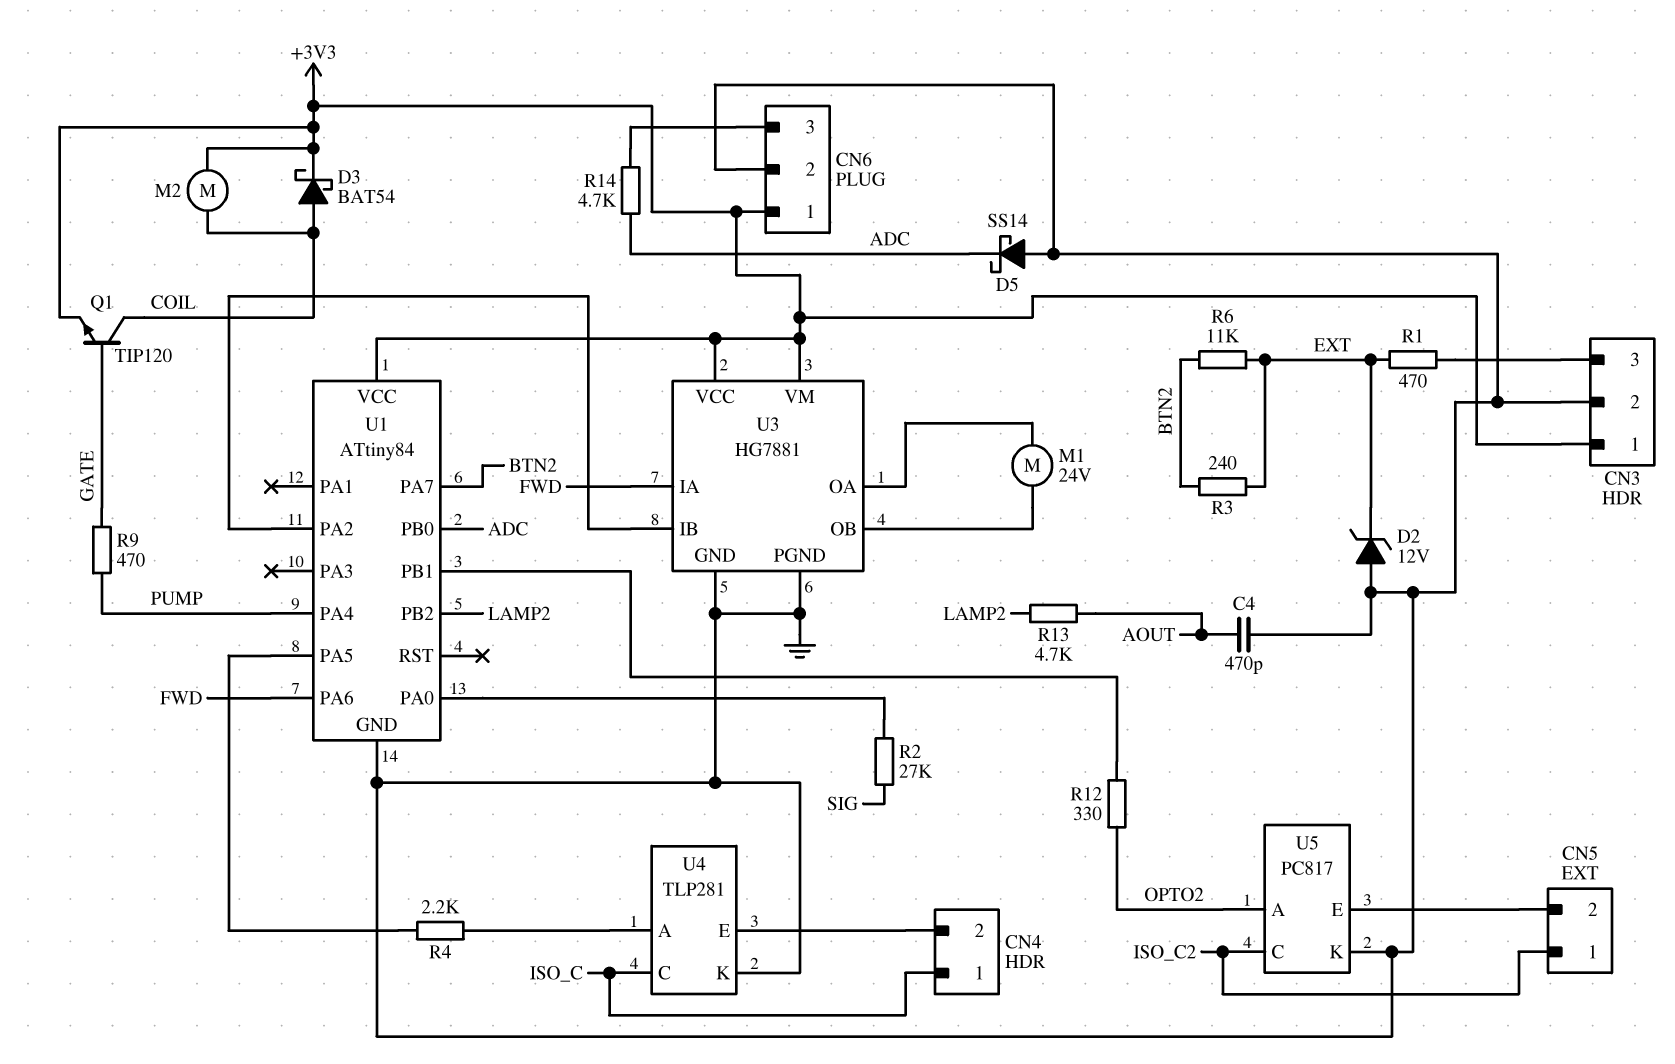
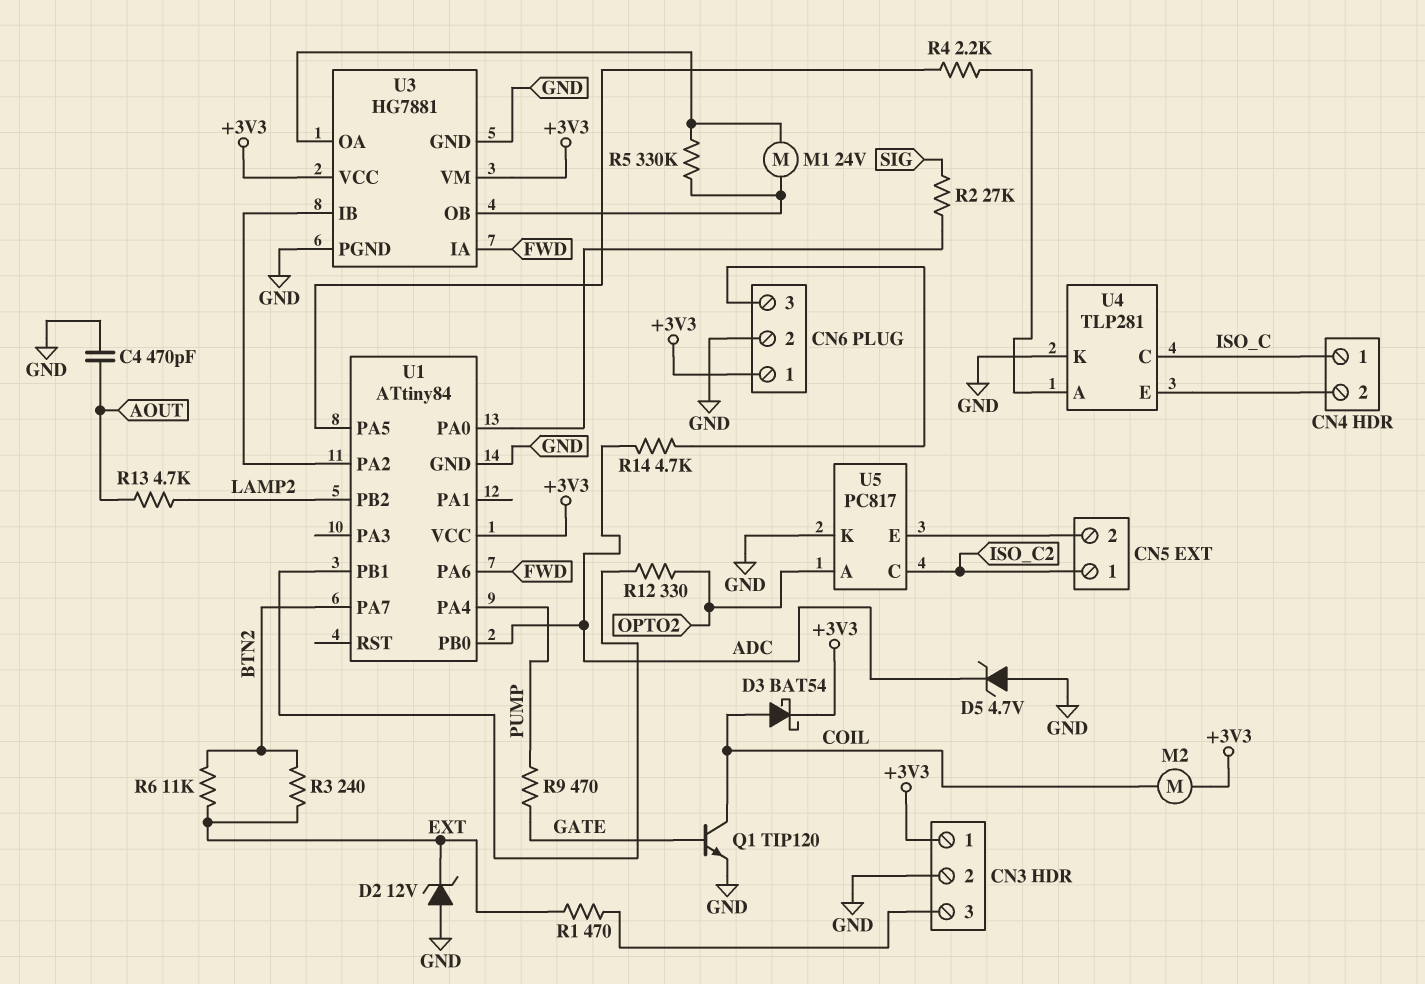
D5: schottky SS14 (A GND, K ADC) -> zener 4.7V (A GND, K ADC)
Q1: NPN TIP120 (B GATE, C COIL, E +3V3) -> NPN TIP120 (B GATE, C COIL, E GND)
R5: none -> 330k (U3/OA, U3/OB)

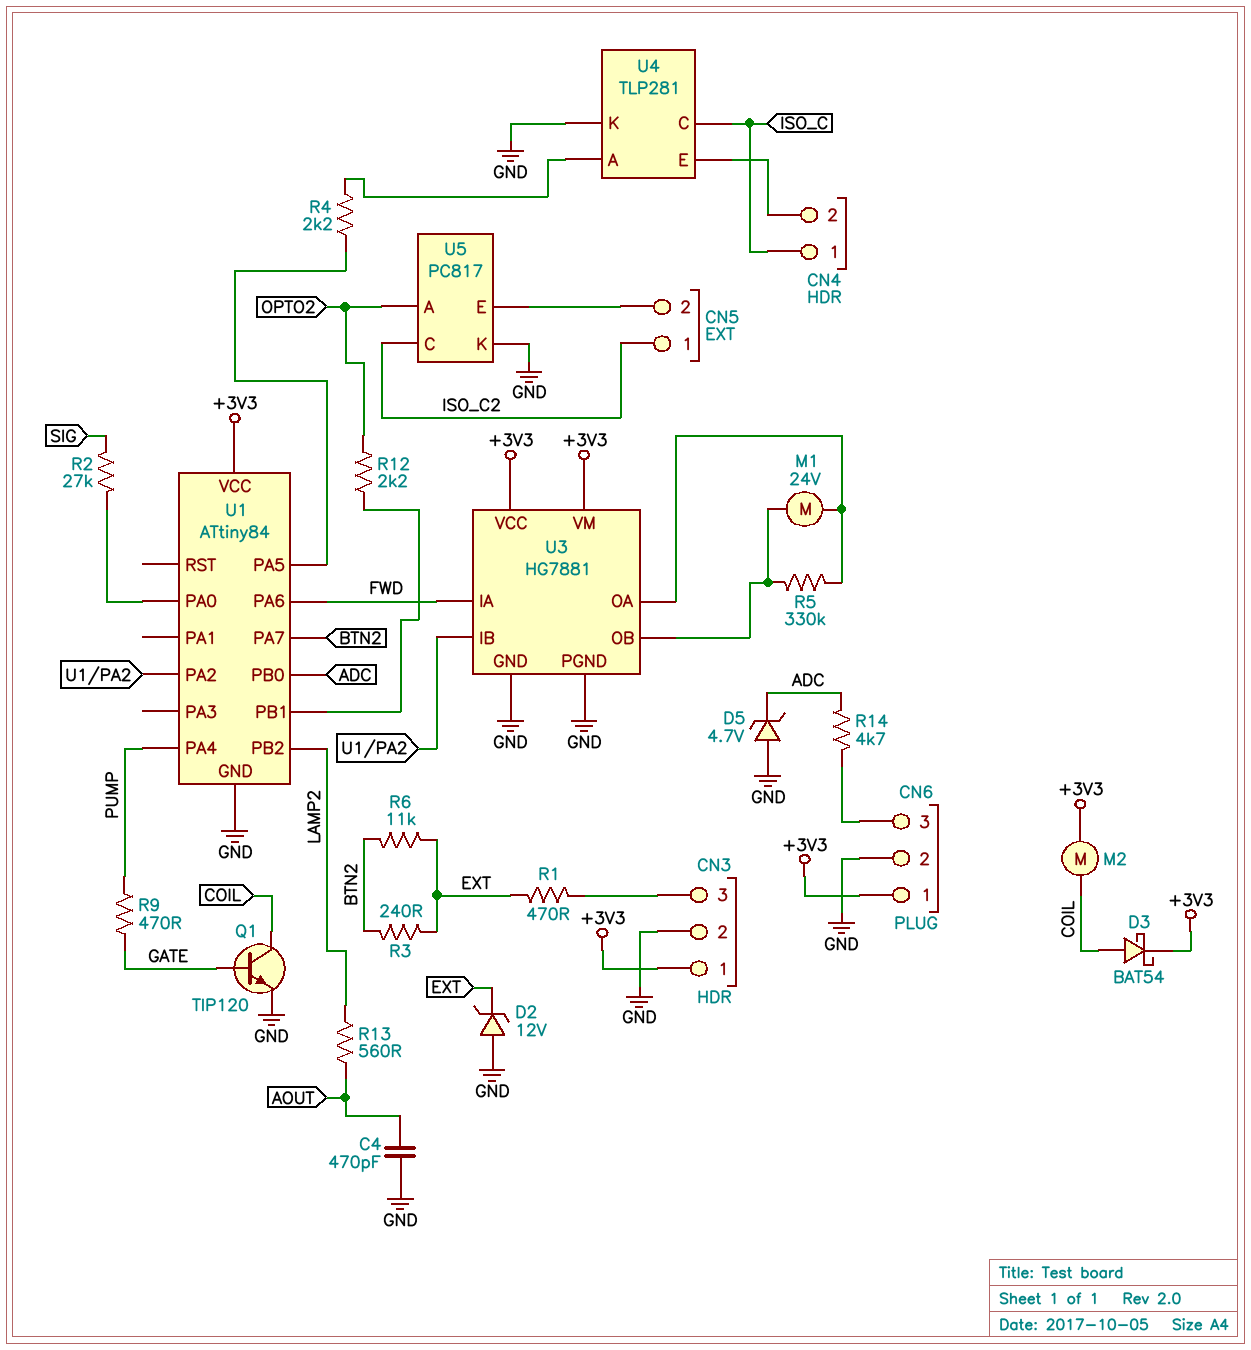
R12: 330 (OPTO2, U1/PB1) -> 2.2k (OPTO2, U1/PB1)
R13: 4.7k (AOUT, LAMP2) -> 560 (AOUT, LAMP2)

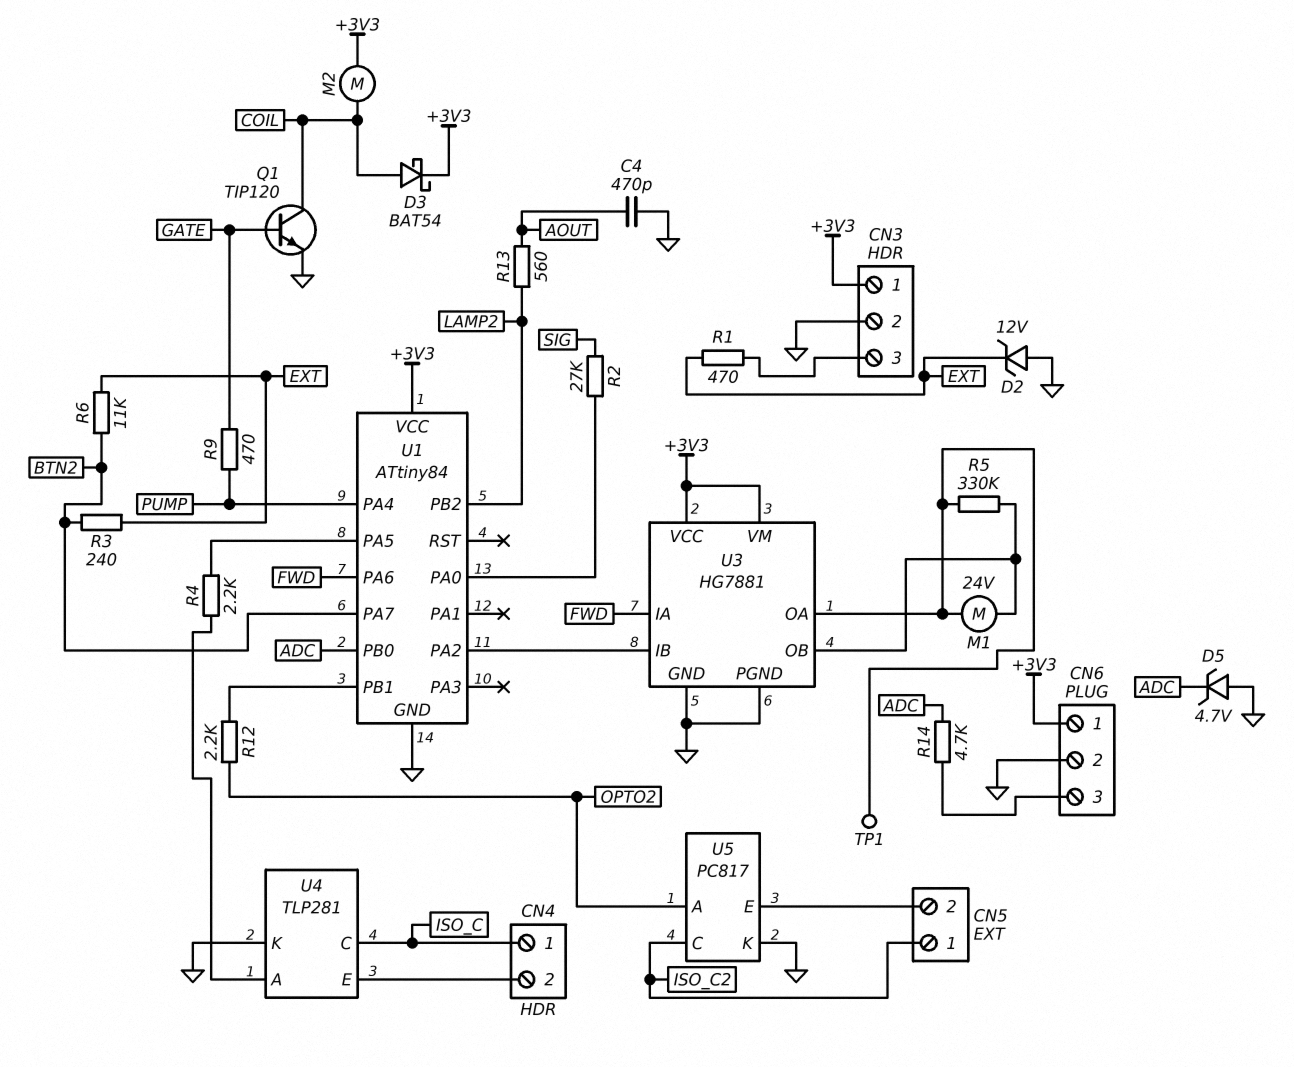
TP1: none -> test point (U3/OA)

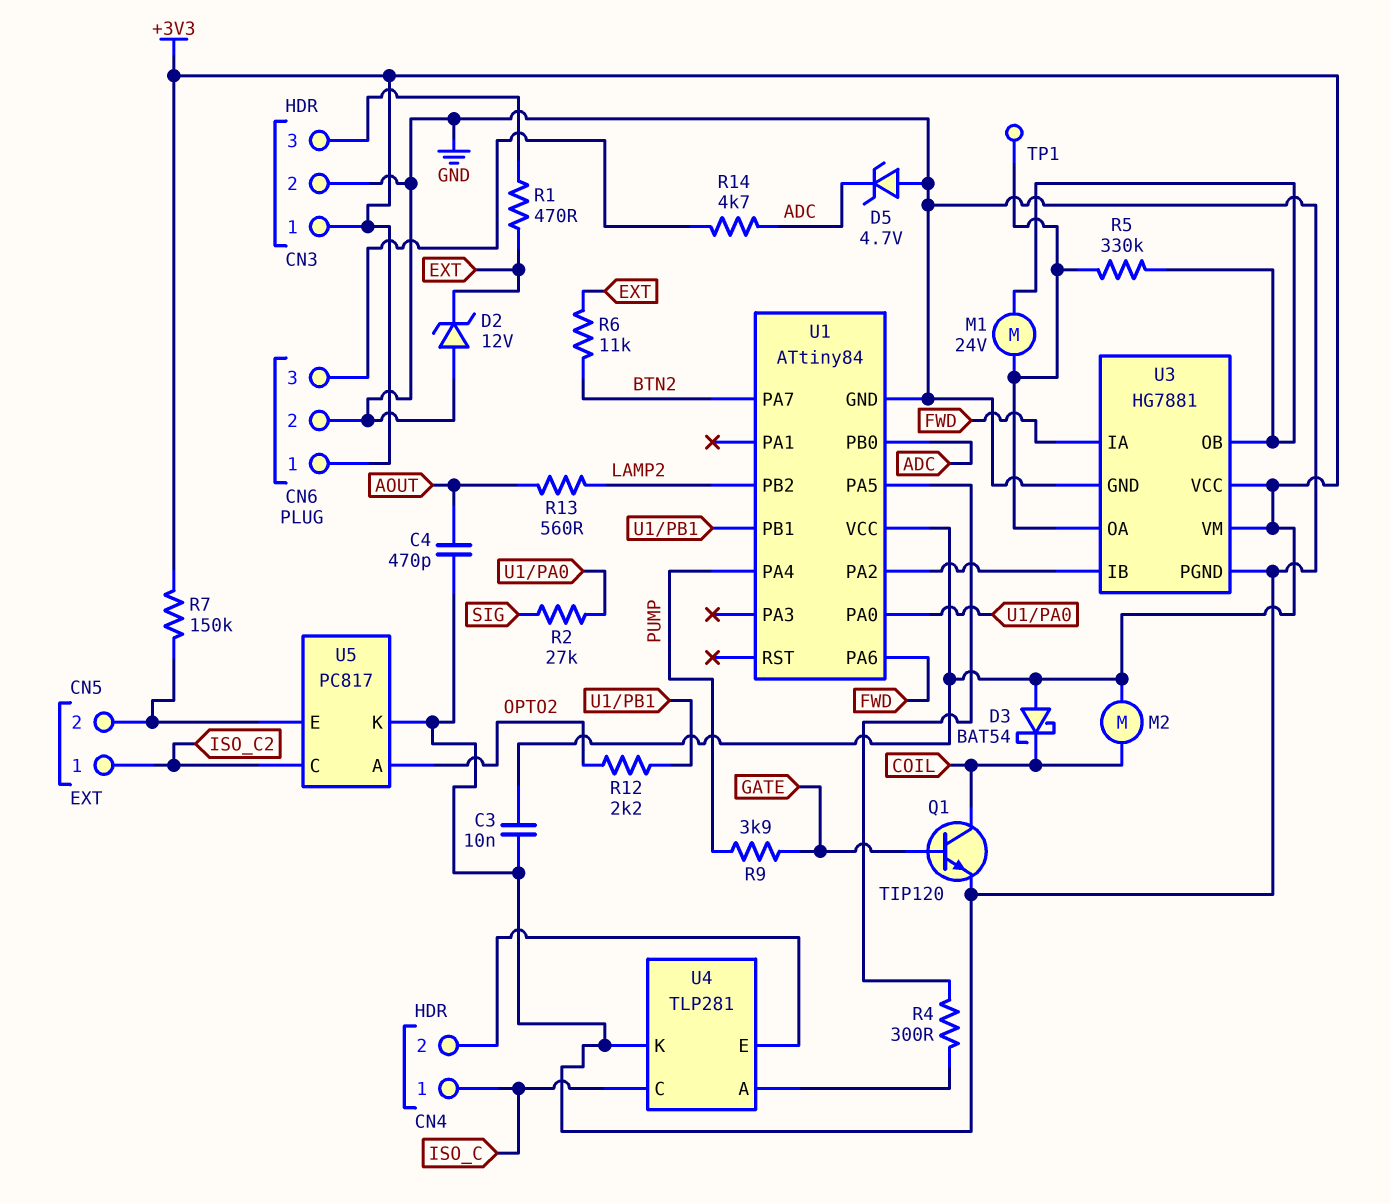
C3: none -> 10nF (+3V3, GND)
D3: schottky BAT54 (A COIL, K +3V3) -> schottky BAT54 (A +3V3, K COIL)
R3: 240 (BTN2, EXT) -> none
R4: 2.2k (U1/PA5, U4/A) -> 300 (U1/PA5, U4/A)
R7: none -> 150k (+3V3, CN5/2)
R9: 470 (GATE, PUMP) -> 3.9k (GATE, PUMP)

